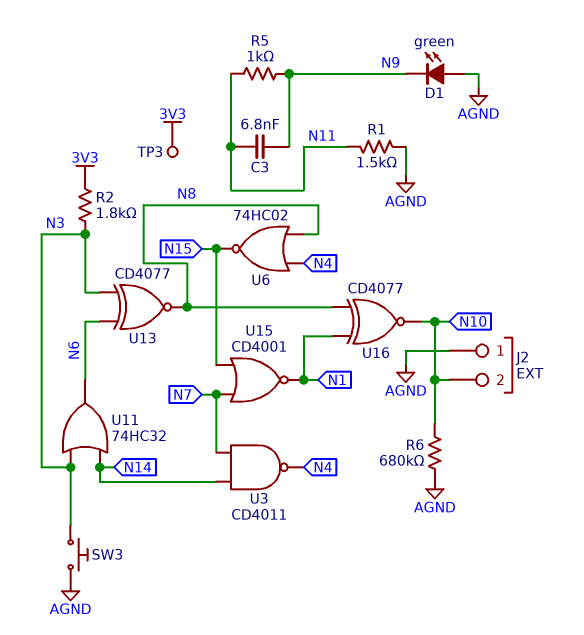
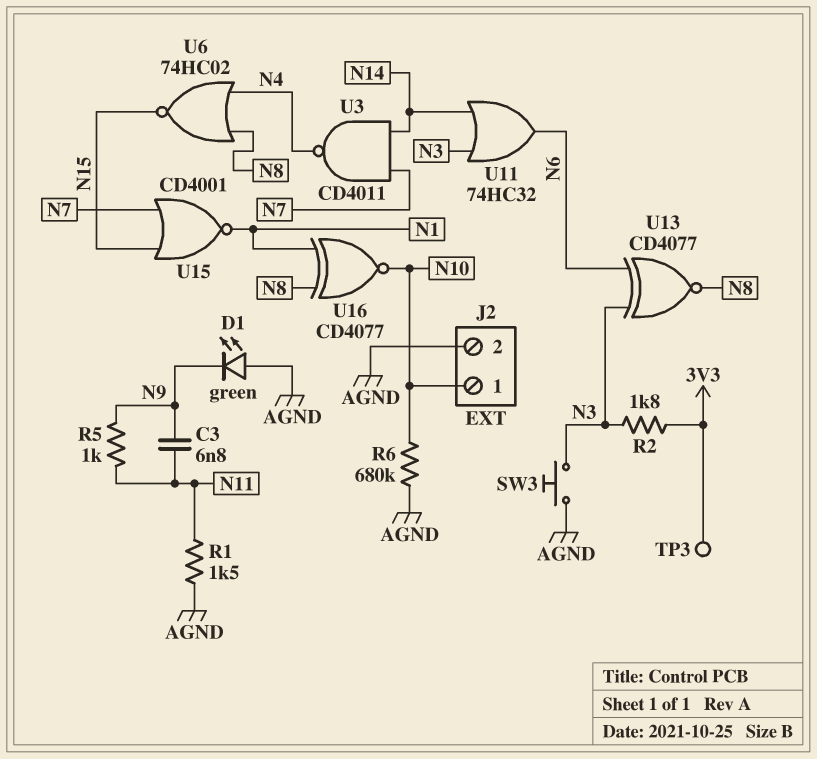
J2 pin 1: AGND -> N10
J2 pin 2: N10 -> AGND

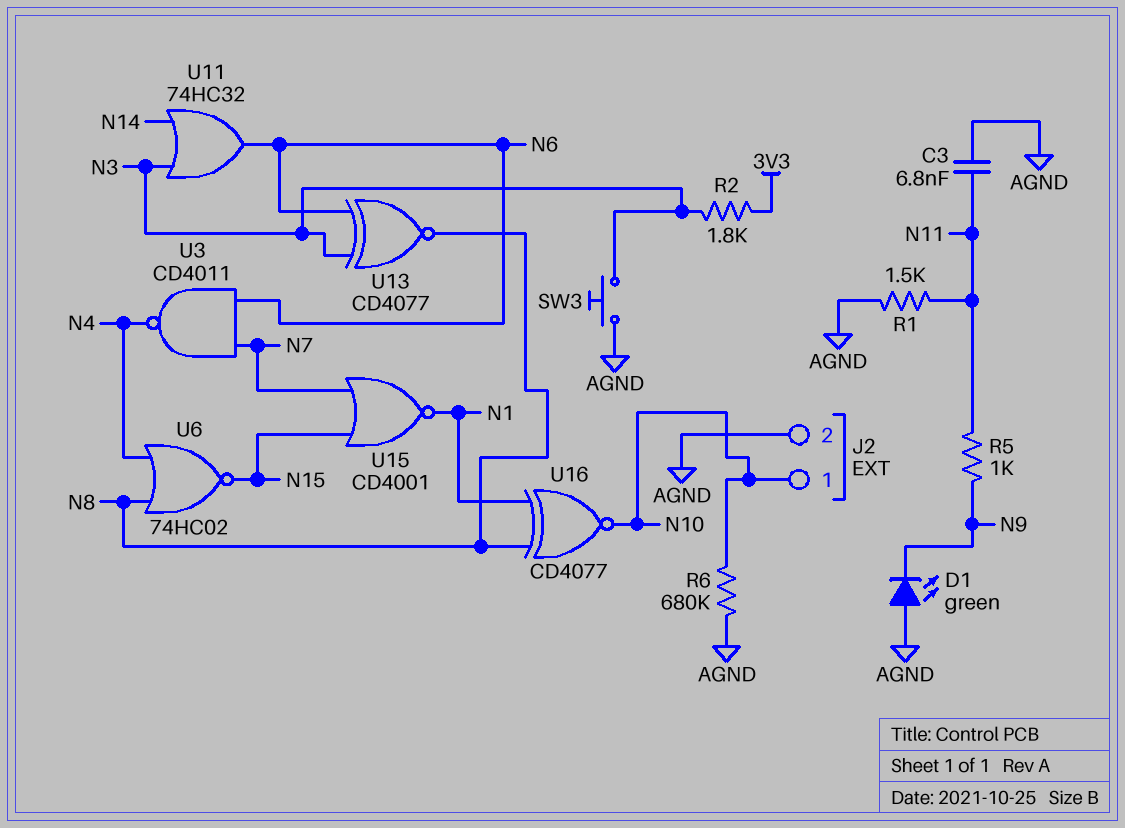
C3: 6.8nF (N9, N11) -> 6.8nF (AGND, N11)
TP3: test point (3V3) -> none
U3: NAND CD4011 (in N7, in N14, out N4) -> NAND CD4011 (in N6, in N7, out N4)

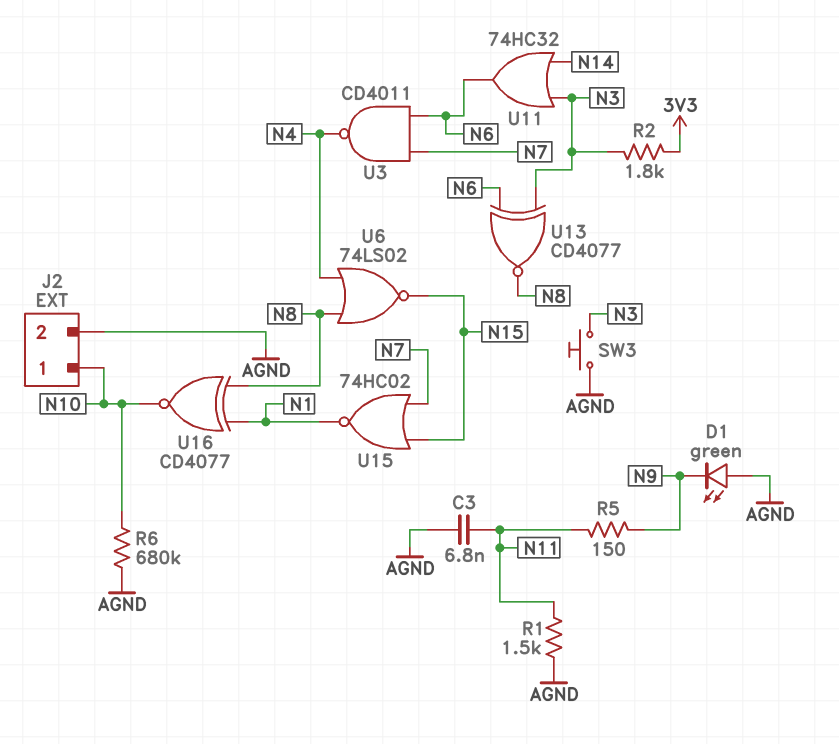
R5: 1k (N9, N11) -> 150 (N9, N11)
U6: NOR 74HC02 (in N4, in N8, out N15) -> NOR 74LS02 (in N4, in N8, out N15)
U15: NOR CD4001 (in N7, in N15, out N1) -> NOR 74HC02 (in N7, in N15, out N1)

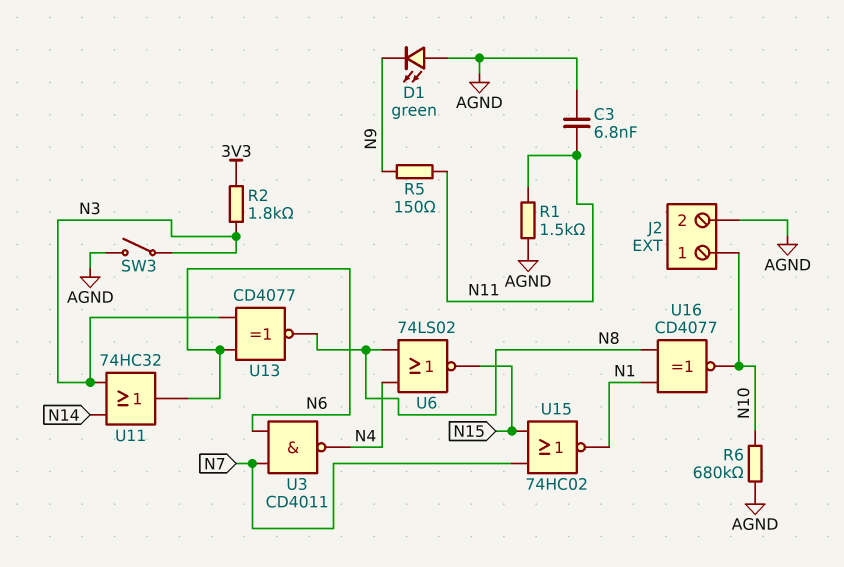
SW3: button (AGND, N3) -> switch (AGND, N3)

